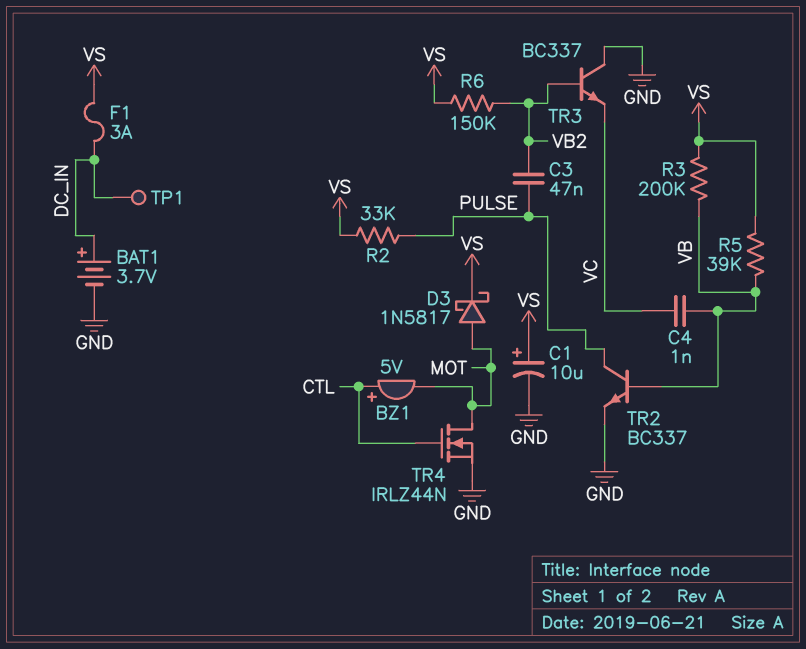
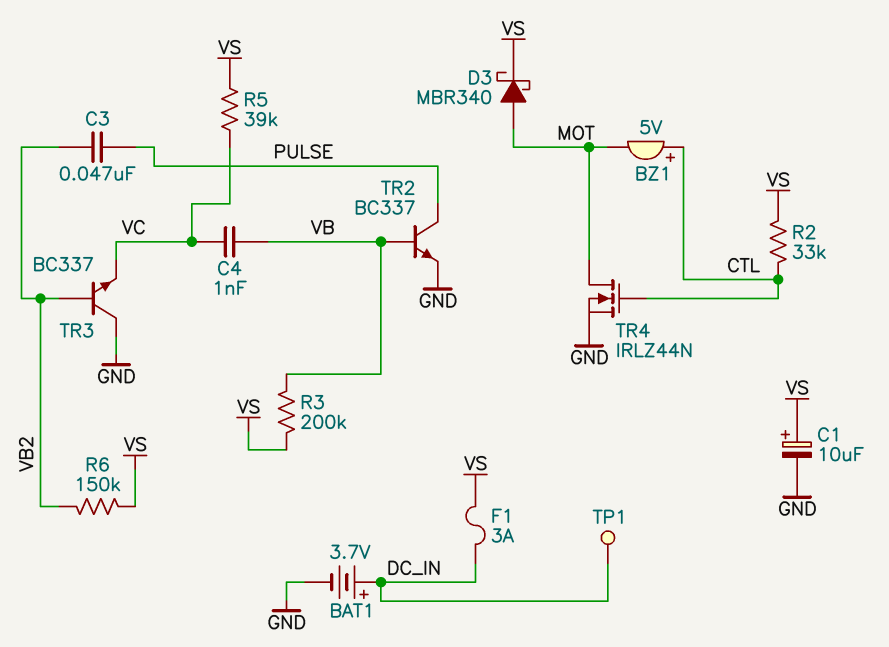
D3: schottky 1N5817 (A MOT, K VS) -> schottky MBR340 (A MOT, K VS)
R2: 33k (PULSE, VS) -> 33k (CTL, VS)
R5: 39k (VB, VS) -> 39k (VC, VS)

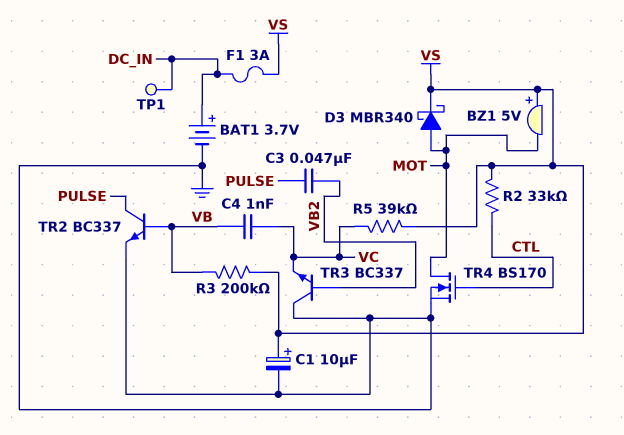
BZ1: buzzer 5V (plus CTL, minus MOT) -> buzzer 5V (plus VS, minus MOT)
R6: 150k (VB2, VS) -> none
TR4: NMOS IRLZ44N (G CTL, D MOT, S GND) -> NMOS BS170 (G CTL, D MOT, S GND)

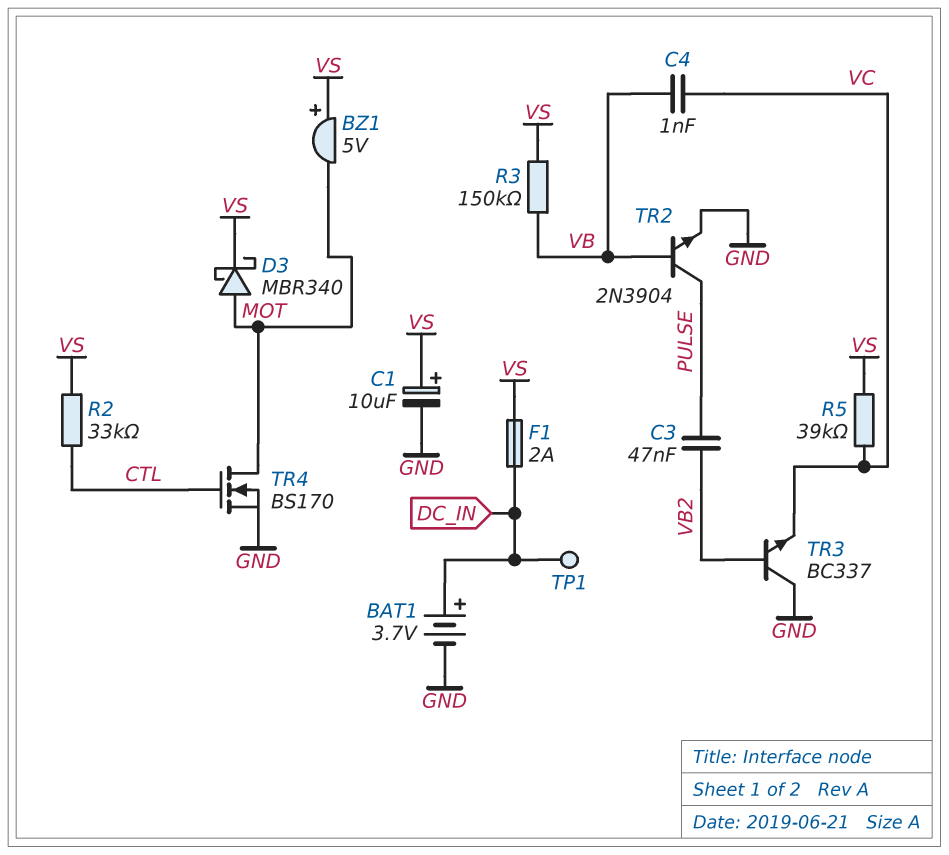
F1: 3A (DC_IN, VS) -> 2A (DC_IN, VS)
R3: 200k (VB, VS) -> 150k (VB, VS)
TR2: NPN BC337 (B VB, C PULSE, E GND) -> NPN 2N3904 (B VB, C PULSE, E GND)

